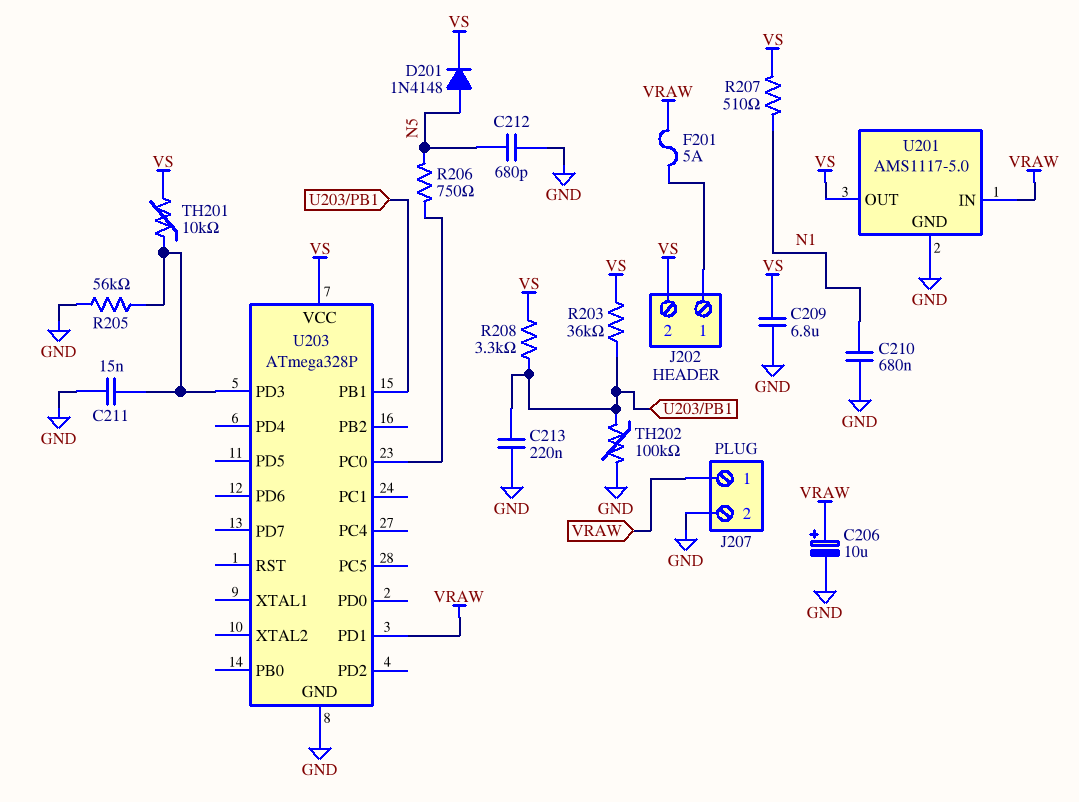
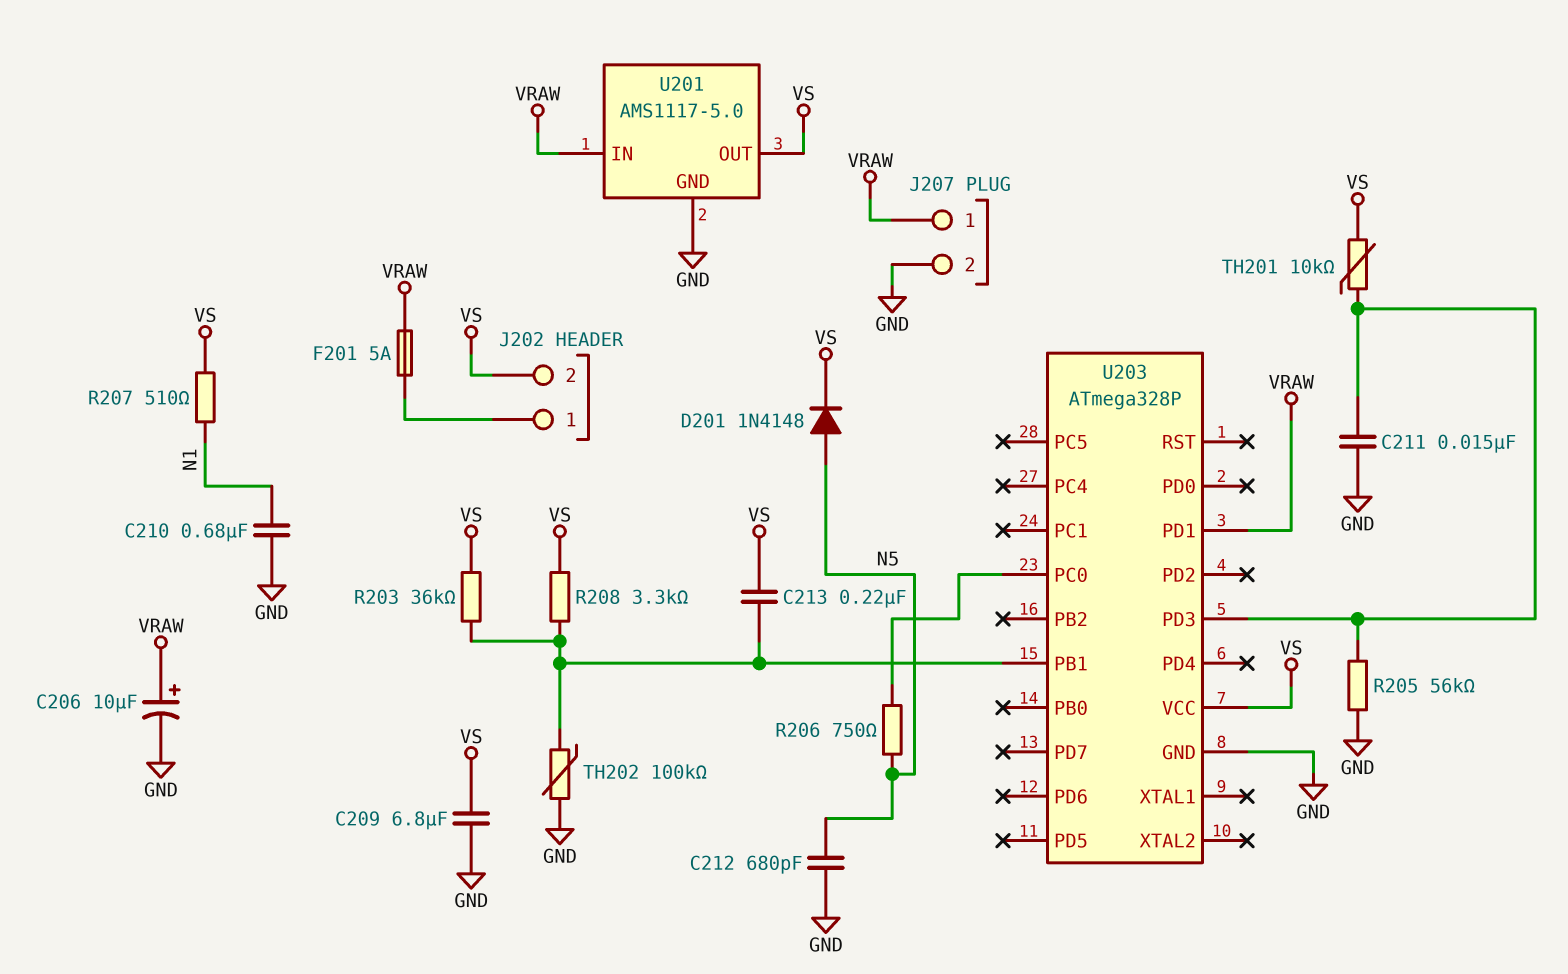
C213: 220nF (GND, U203/PB1) -> 220nF (U203/PB1, VS)

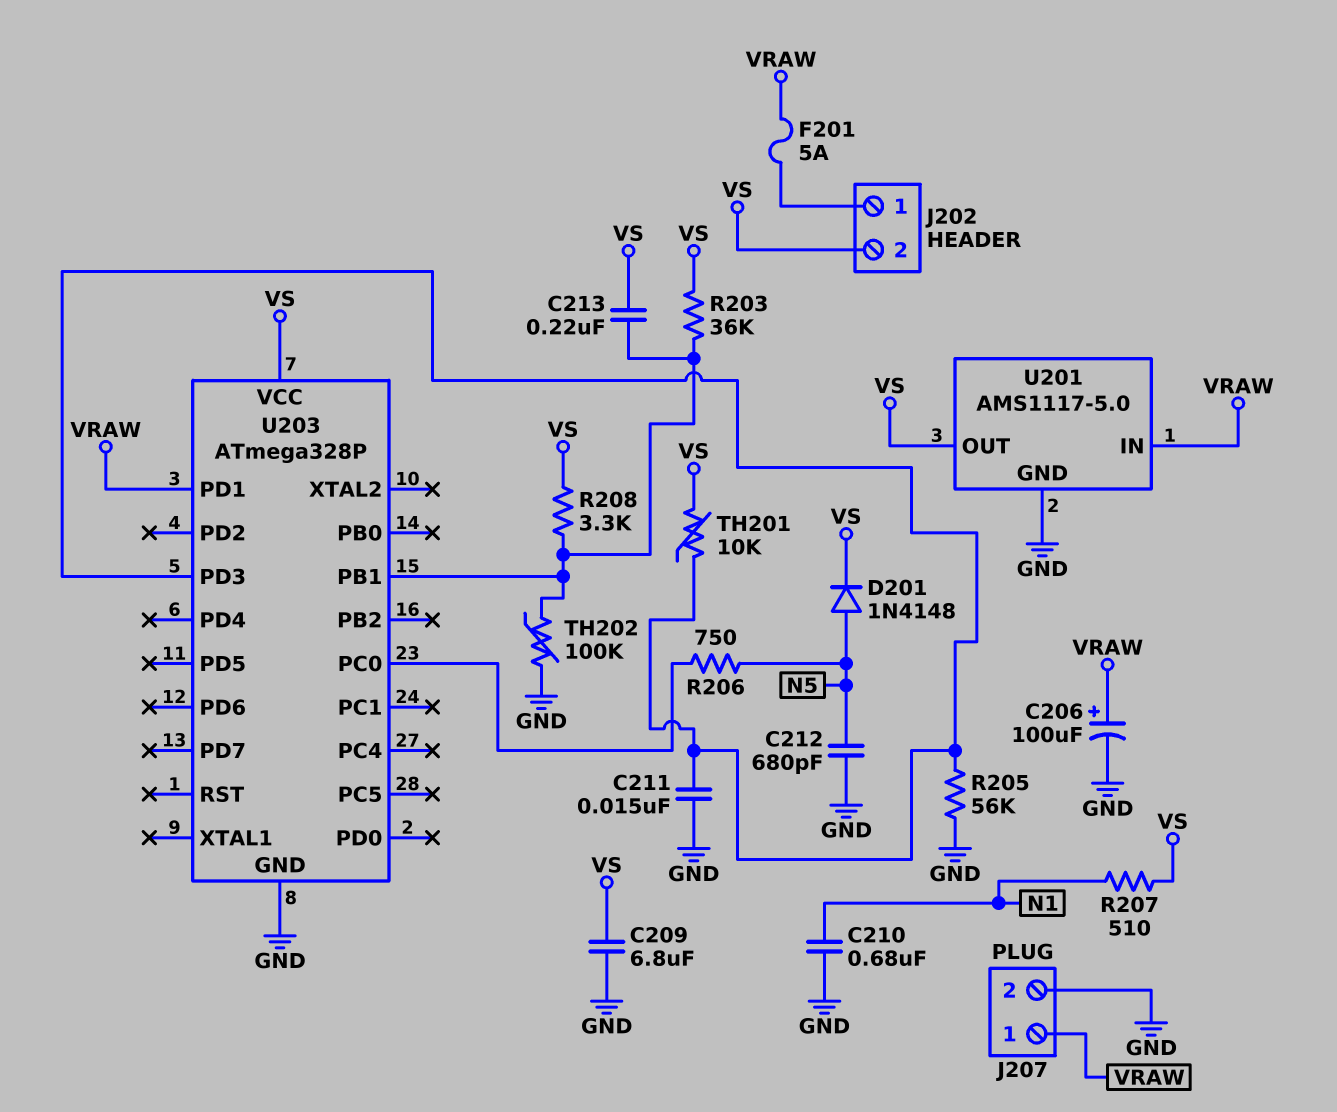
C206: 10uF (plus VRAW, minus GND) -> 100uF (plus VRAW, minus GND)

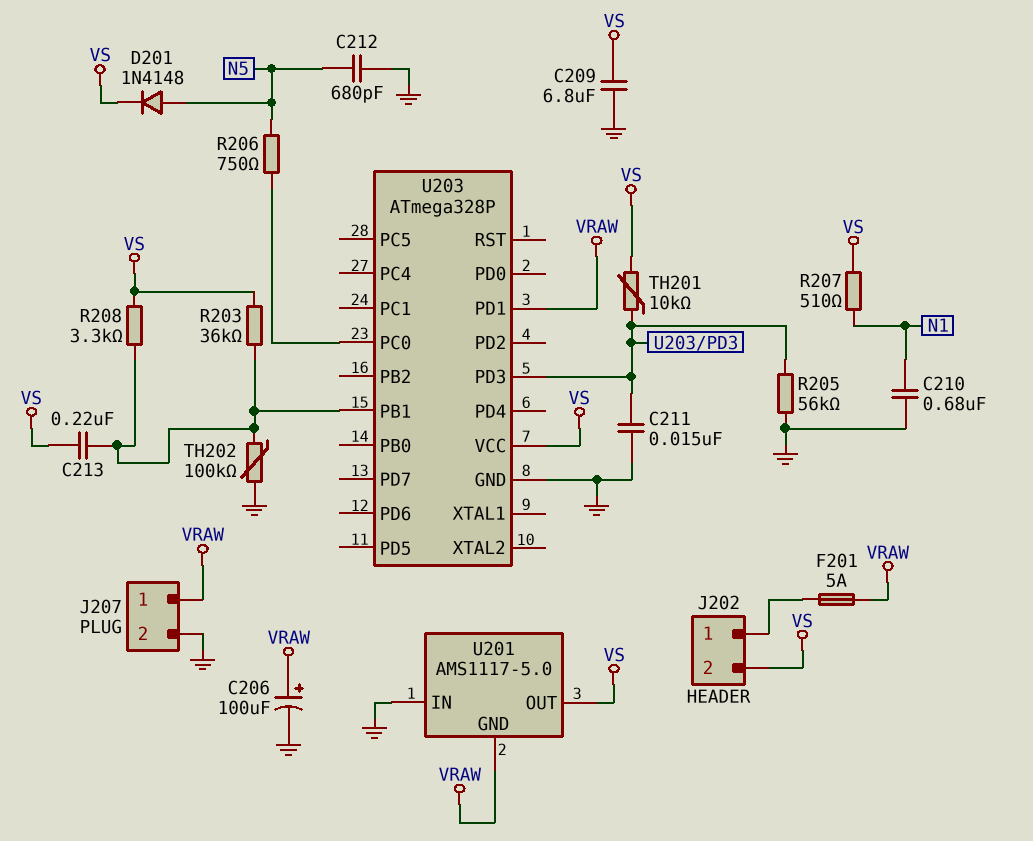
U201 pin GND: GND -> VRAW
U201 pin IN: VRAW -> GND

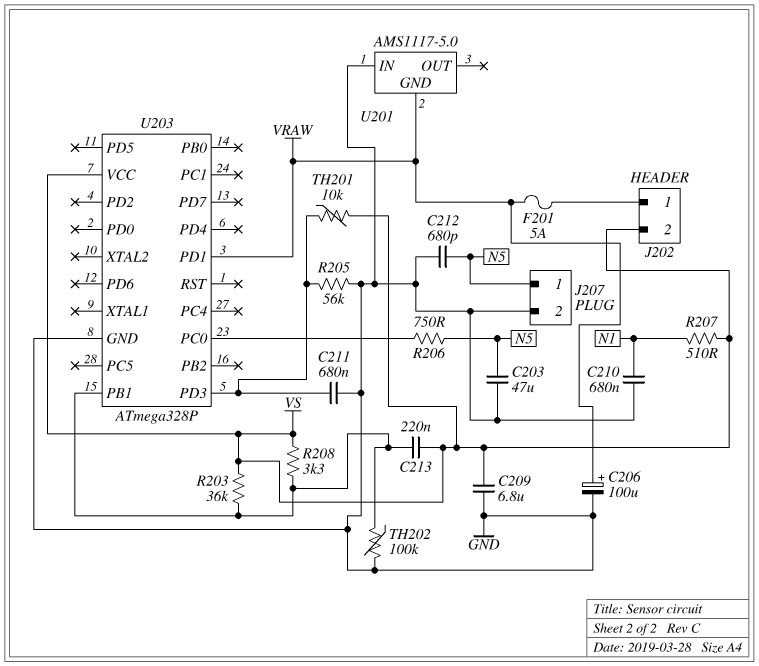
C203: none -> 47uF (GND, N5)
C211: 15nF (GND, U203/PD3) -> 680nF (GND, U203/PD3)
D201: diode 1N4148 (A N5, K VS) -> none
J207 pin 1: VRAW -> N5
U201 pin OUT: VS -> none

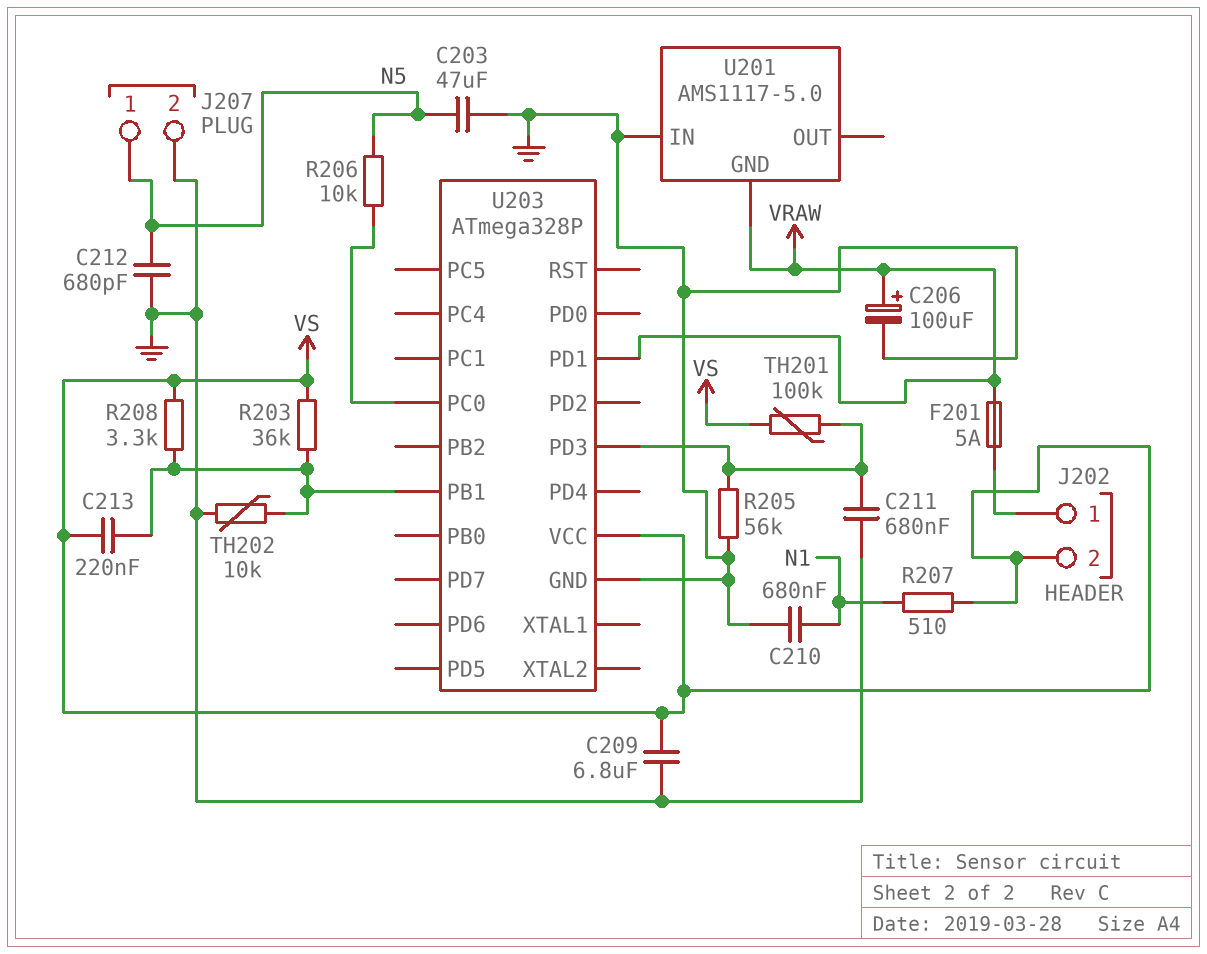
R206: 750 (N5, U203/PC0) -> 10k (N5, U203/PC0)
TH201: 10k (U203/PD3, VS) -> 100k (U203/PD3, VS)
TH202: 100k (GND, U203/PB1) -> 10k (GND, U203/PB1)

